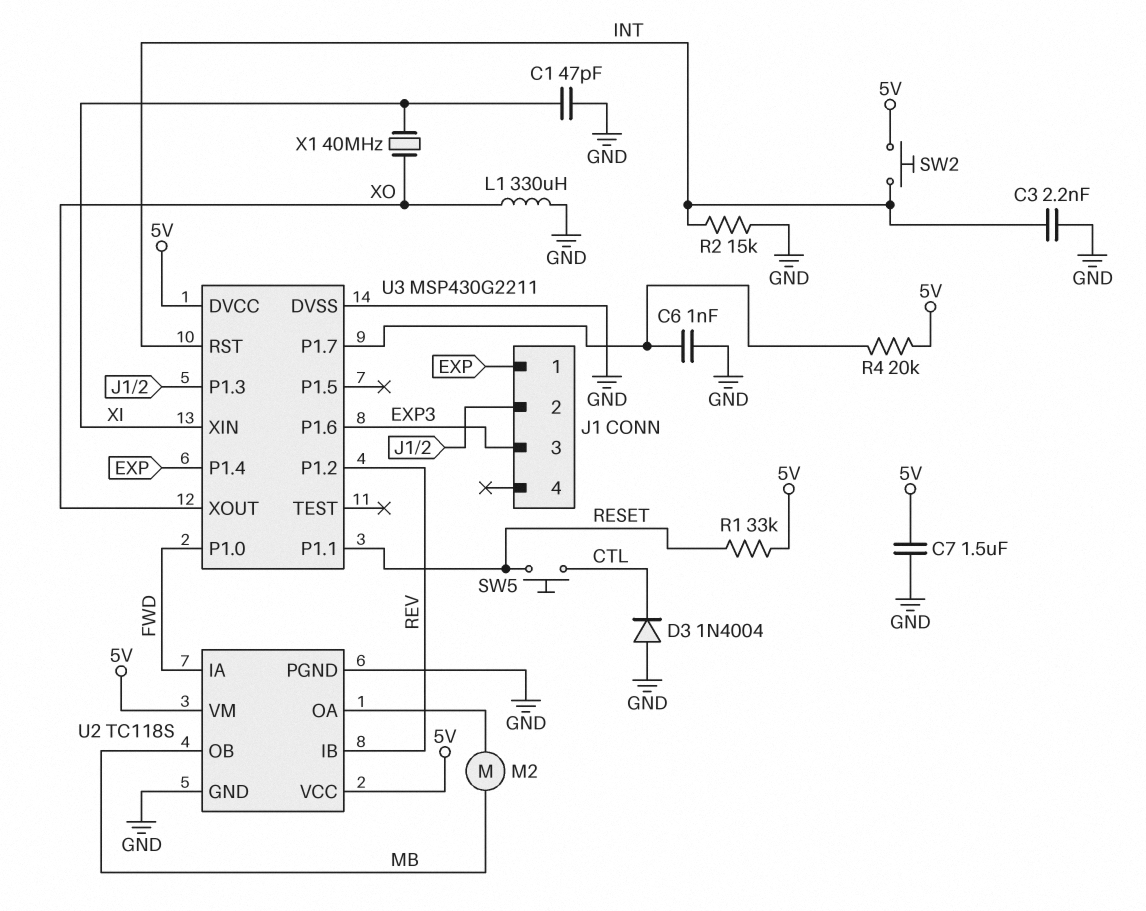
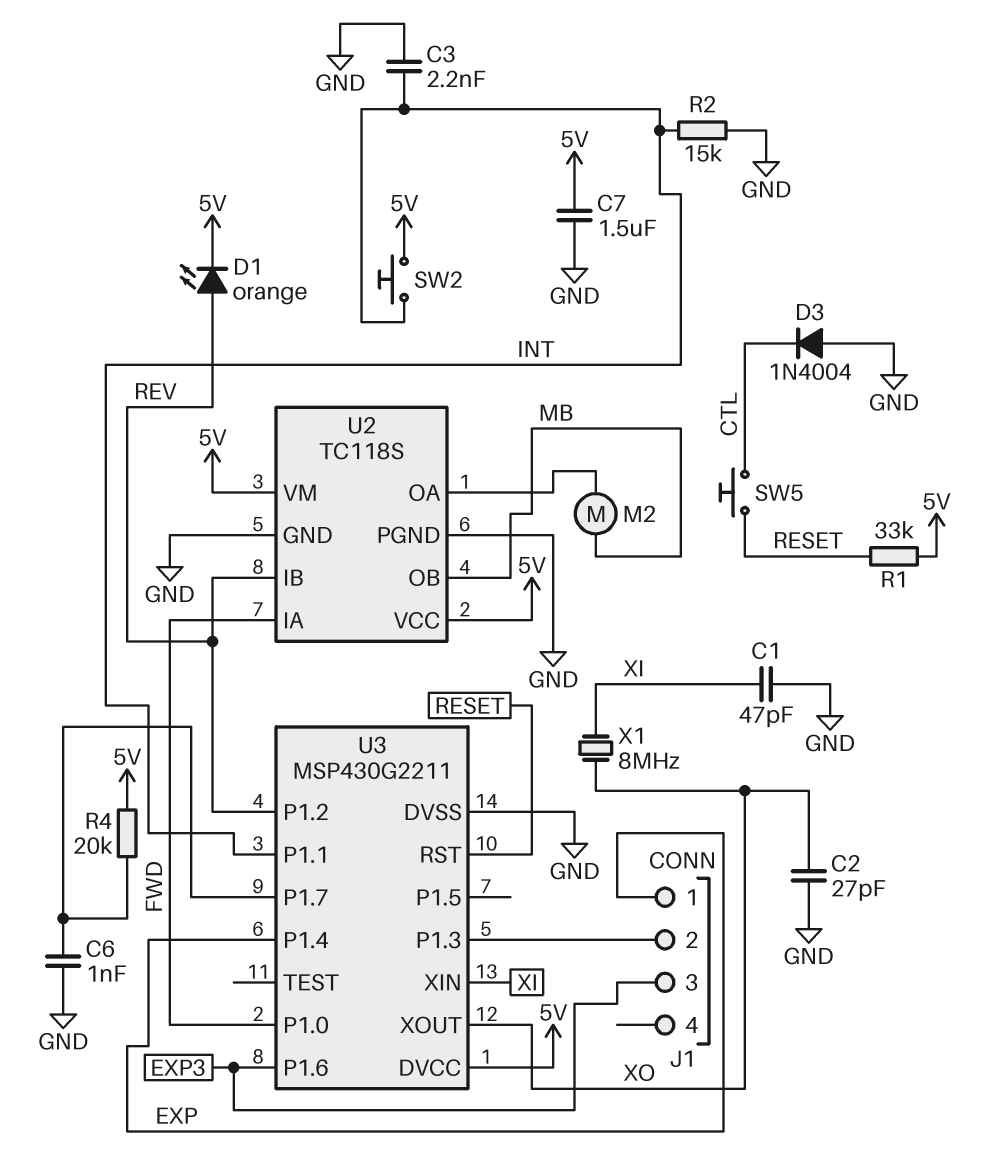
C2: none -> 27pF (GND, XO)
D1: none -> LED orange (A REV, K 5V)
L1: 330uH (GND, XO) -> none
U3 pin P1.1: RESET -> INT
U3 pin RST: INT -> RESET
X1: 40MHz (XI, XO) -> 8MHz (XI, XO)

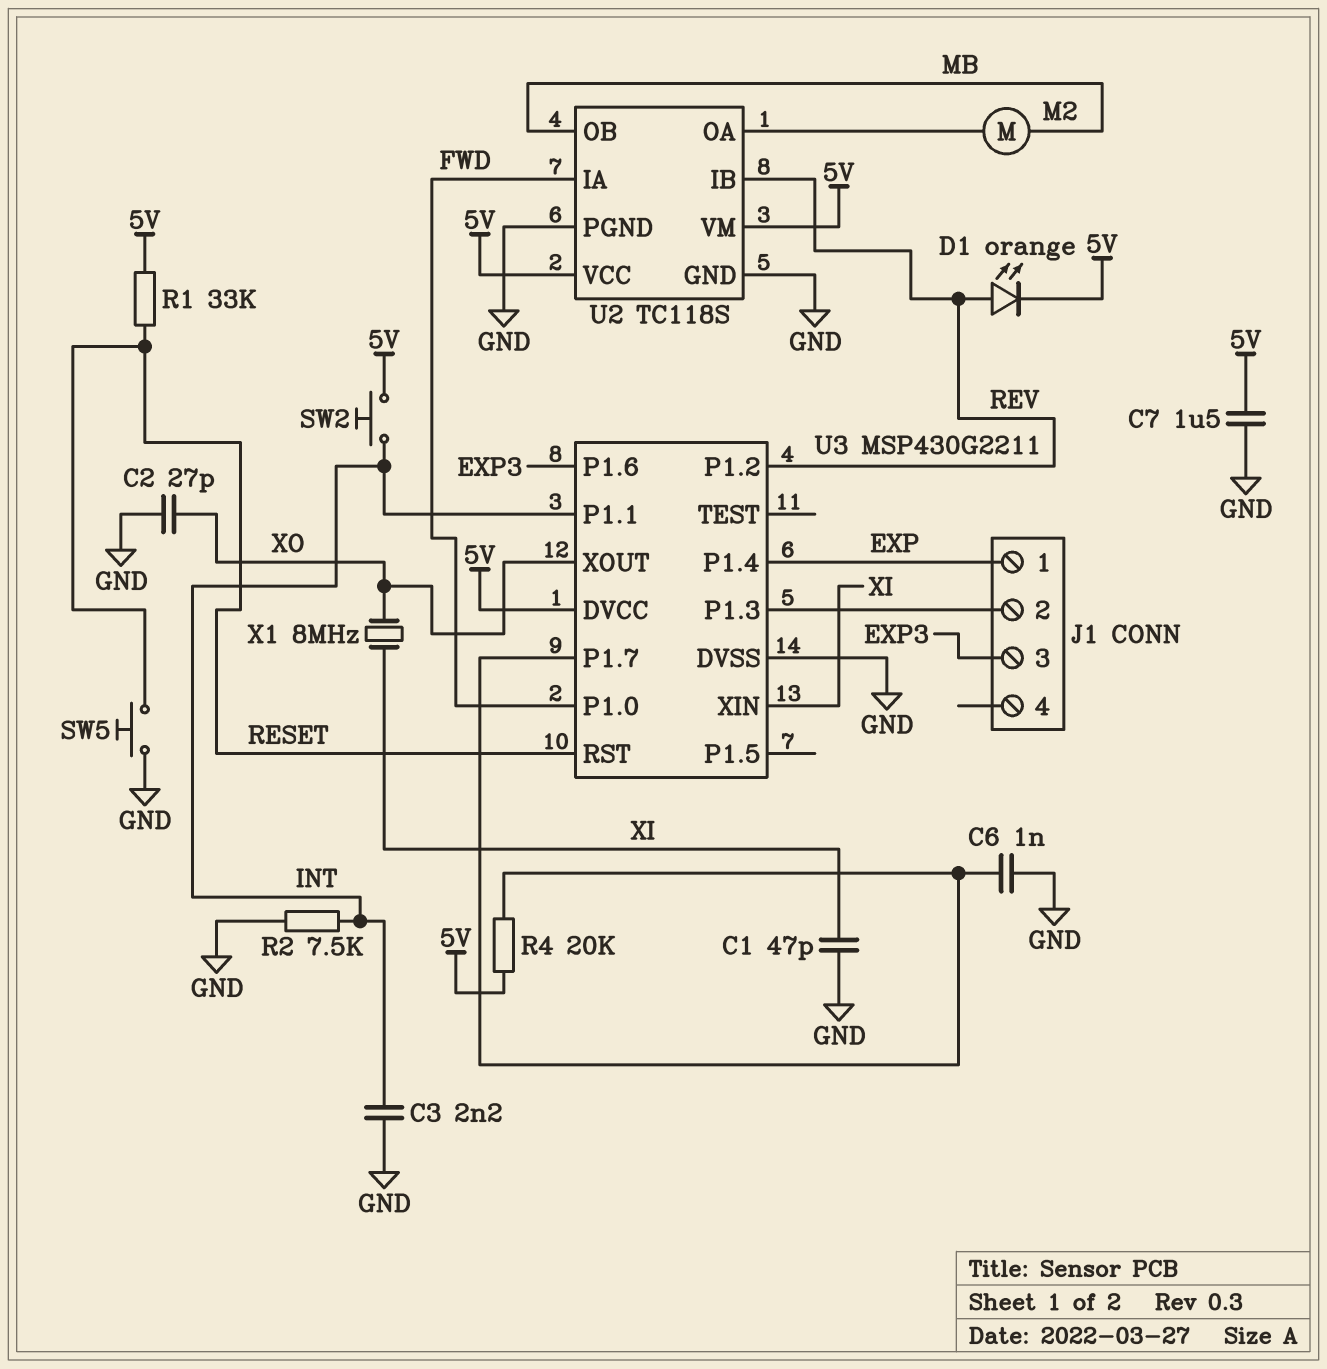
D3: diode 1N4004 (A GND, K CTL) -> none
R2: 15k (GND, INT) -> 7.5k (GND, INT)
SW5: button (CTL, RESET) -> button (GND, RESET)

